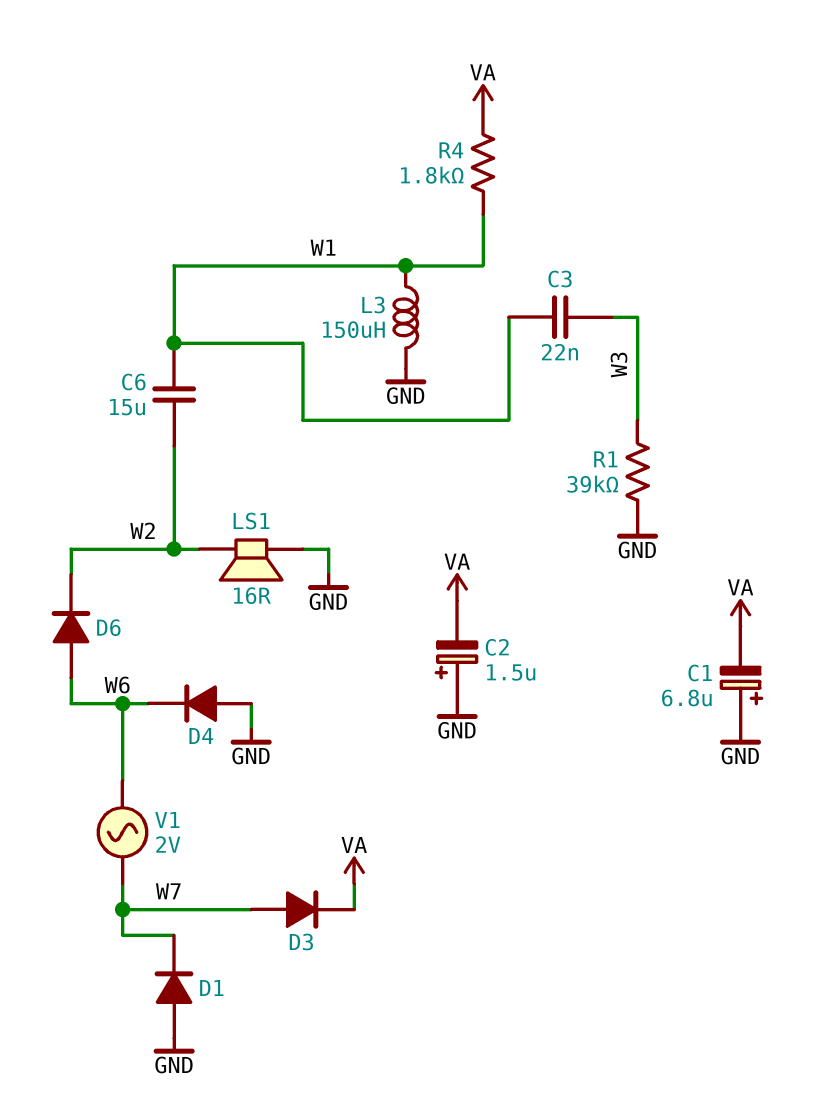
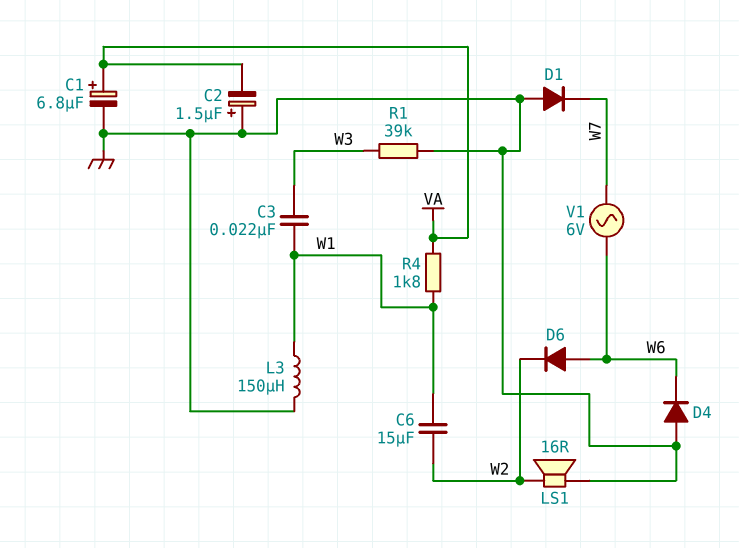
C1: 6.8uF (plus GND, minus VA) -> 6.8uF (plus VA, minus GND)
D3: diode (A W7, K VA) -> none
V1: AC 2V (W6, W7) -> AC 6V (W6, W7)

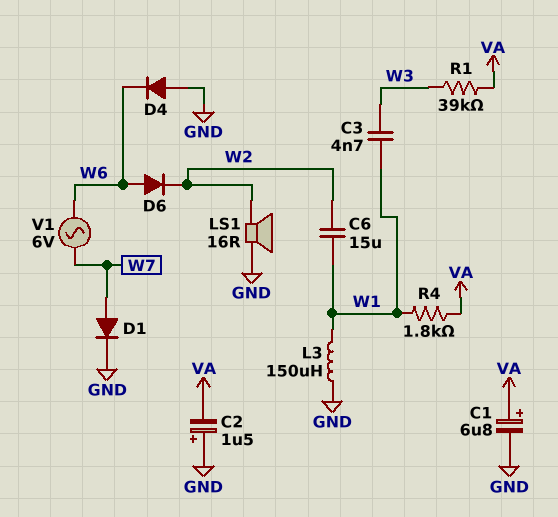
C3: 22nF (W1, W3) -> 4.7nF (W1, W3)
D1: diode (A GND, K W7) -> diode (A W7, K GND)
R1: 39k (GND, W3) -> 39k (VA, W3)

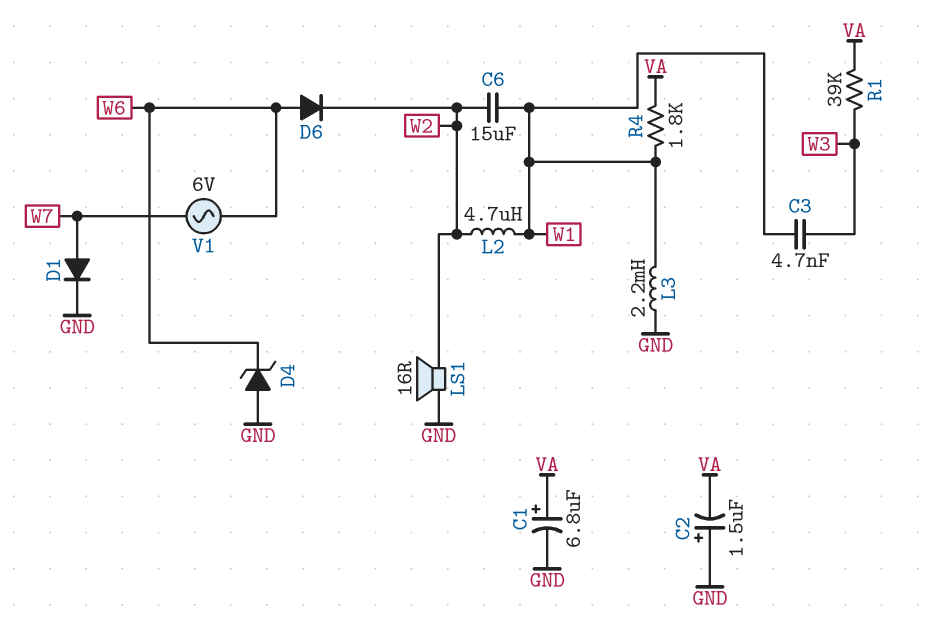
D4: diode (A GND, K W6) -> zener (A GND, K W6)
L2: none -> 4.7uH (W1, W2)
L3: 150uH (GND, W1) -> 2.2mH (GND, W1)

